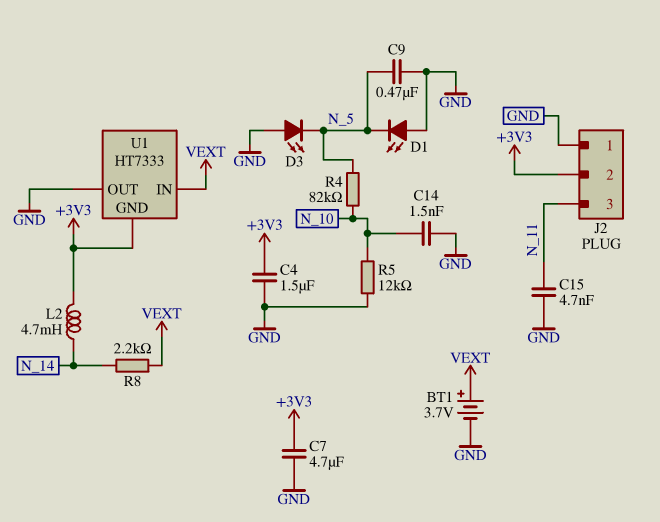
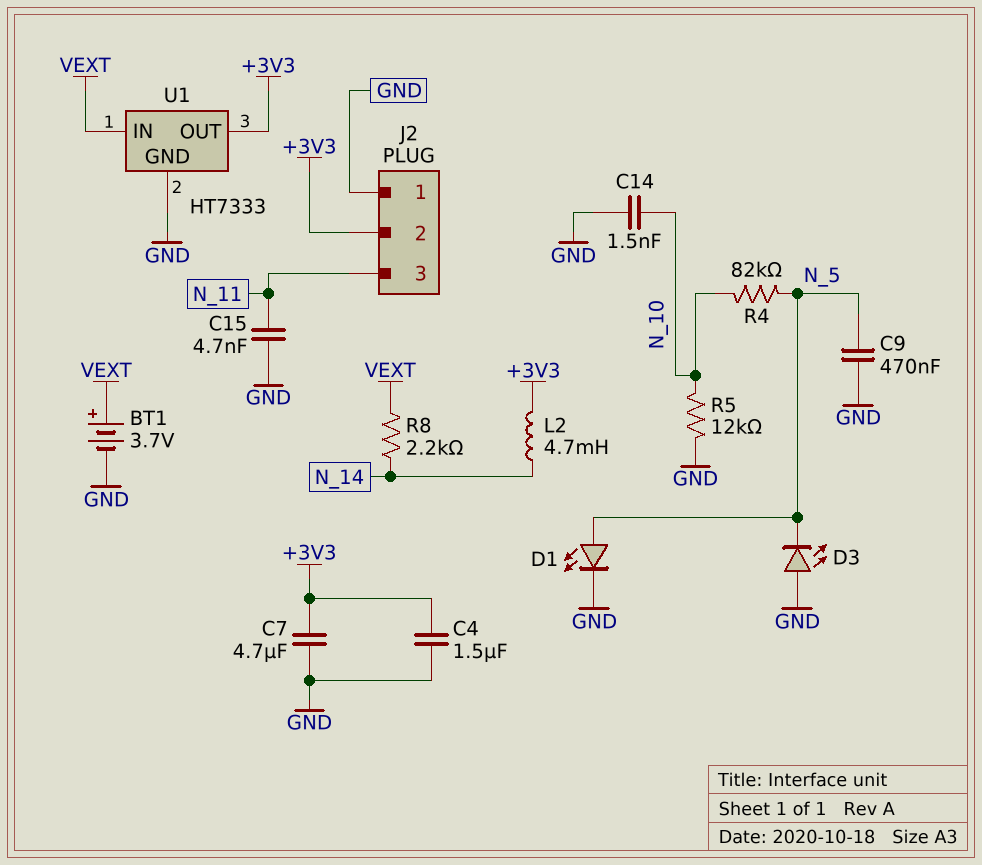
D1: LED (A GND, K N_5) -> LED (A N_5, K GND)
U1 pin GND: +3V3 -> GND
U1 pin OUT: GND -> +3V3

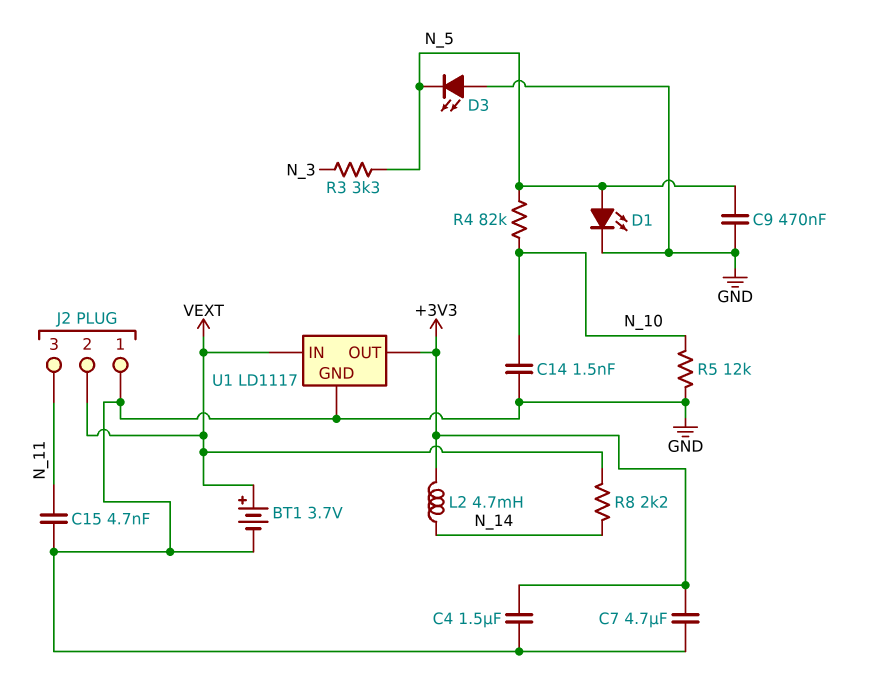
J2 pin 2: +3V3 -> VEXT
R3: none -> 3.3k (N_3, N_5)
U1: HT7333 -> LD1117

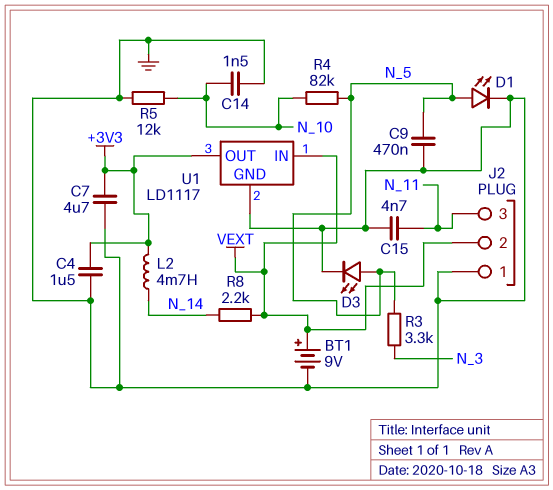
BT1: 3.7V (plus VEXT, minus GND) -> 9V (plus VEXT, minus GND)
D3: LED (A GND, K N_5) -> LED (A N_5, K GND)

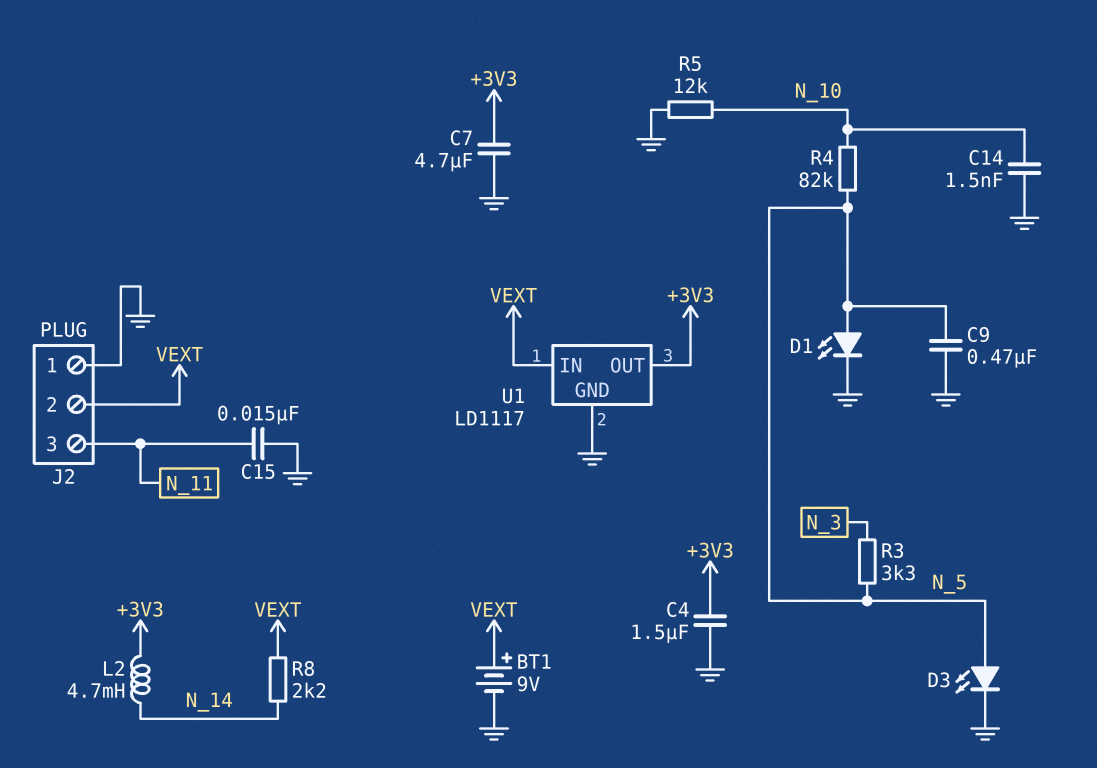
C15: 4.7nF (GND, N_11) -> 15nF (GND, N_11)

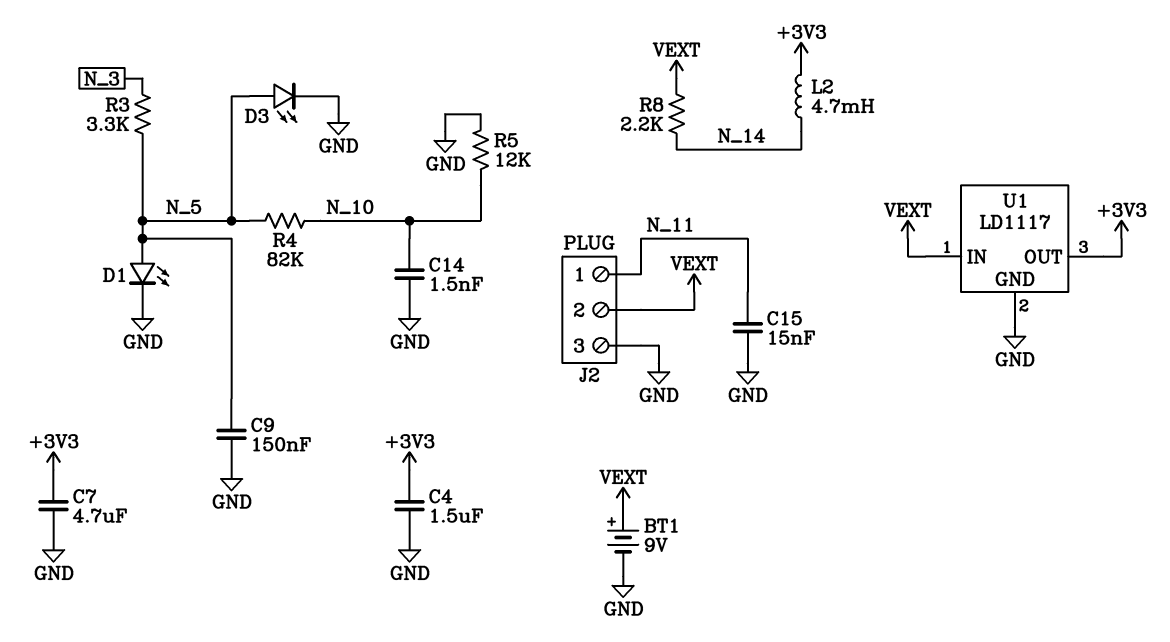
C9: 470nF (GND, N_5) -> 150nF (GND, N_5)
J2 pin 1: GND -> N_11
J2 pin 3: N_11 -> GND

